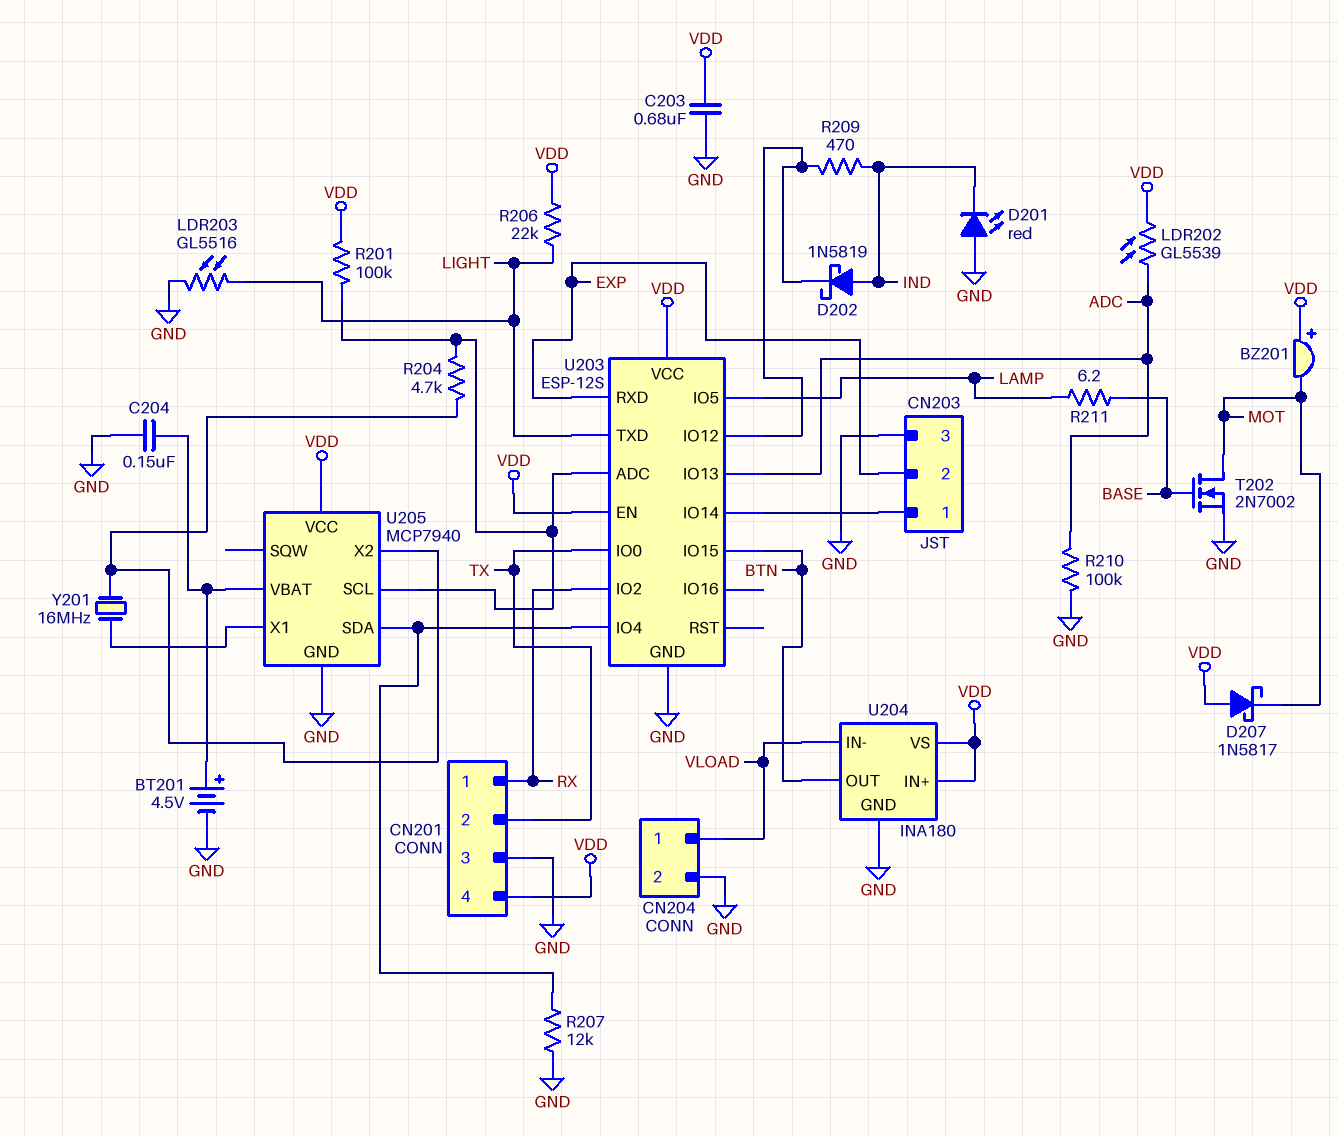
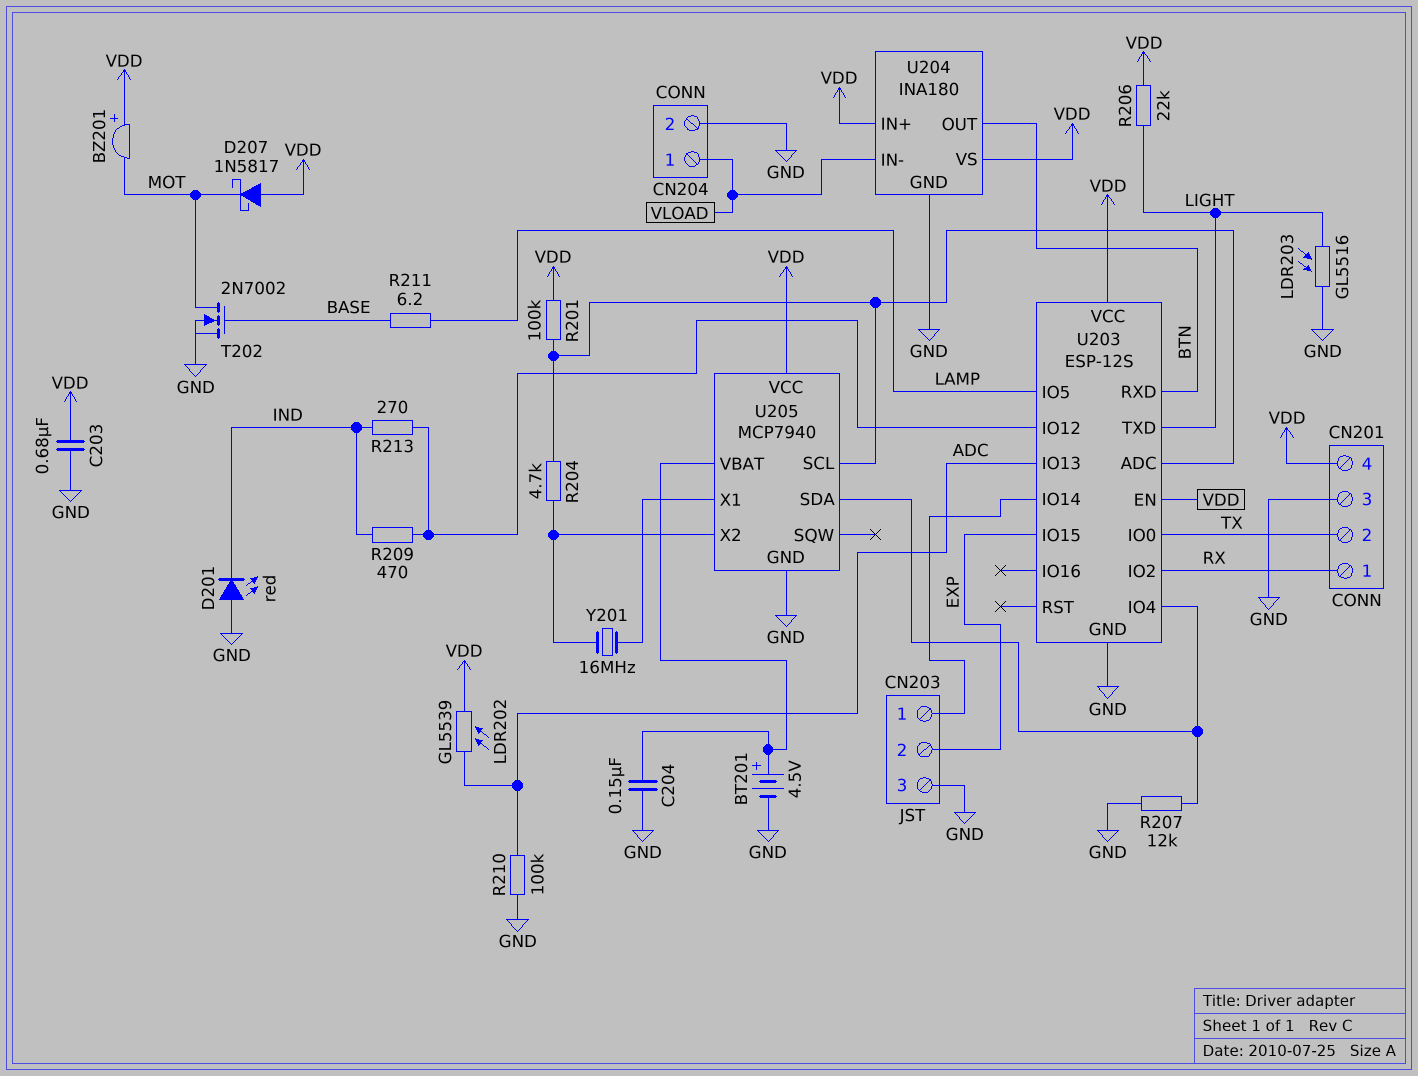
D202: schottky 1N5819 (A IND, K U203/IO12) -> none
R213: none -> 270 (IND, U203/IO12)
U203 pin IO15: BTN -> EXP
U203 pin RXD: EXP -> BTN

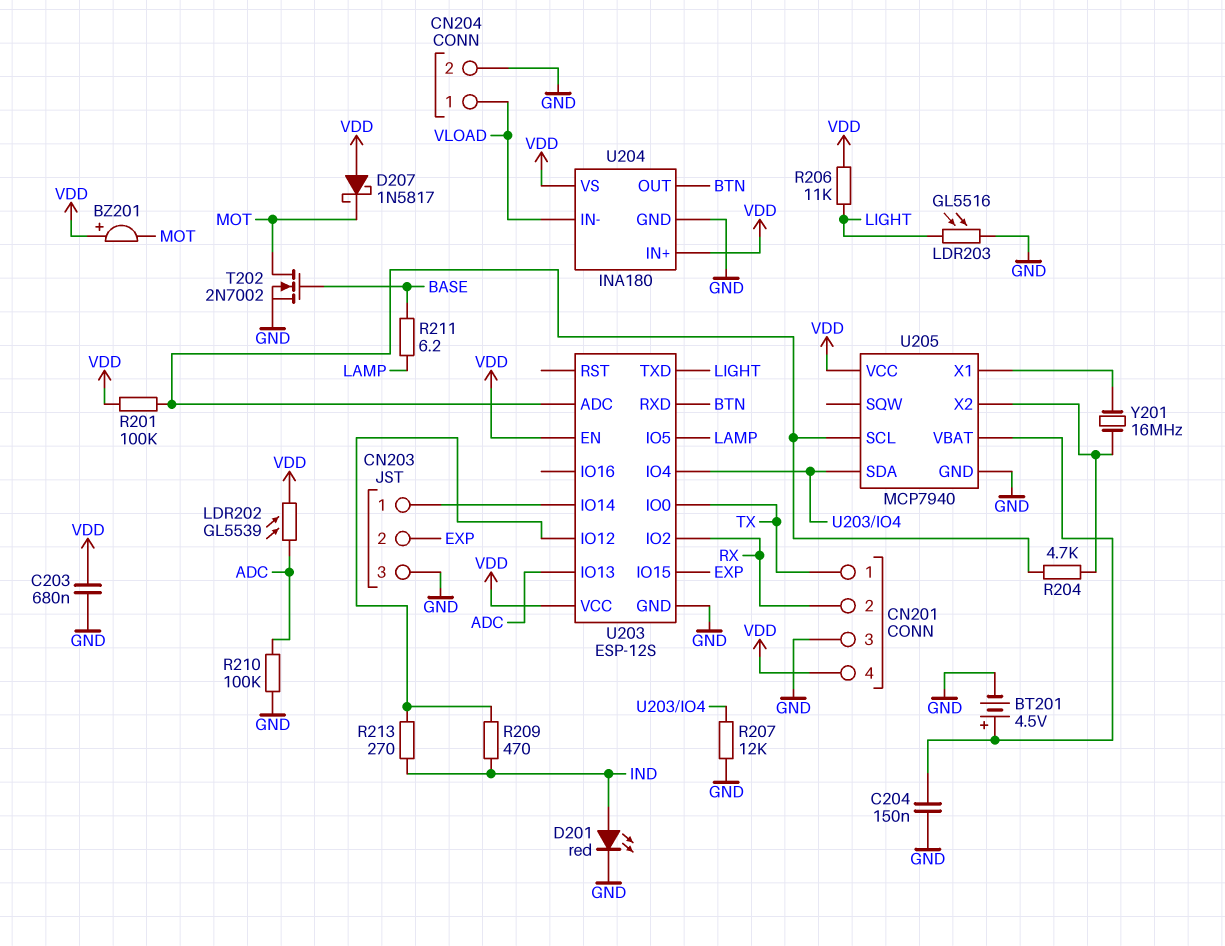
CN201 pin 1: RX -> TX
CN201 pin 2: TX -> RX
D201: LED red (A GND, K IND) -> LED red (A IND, K GND)
R206: 22k (LIGHT, VDD) -> 11k (LIGHT, VDD)

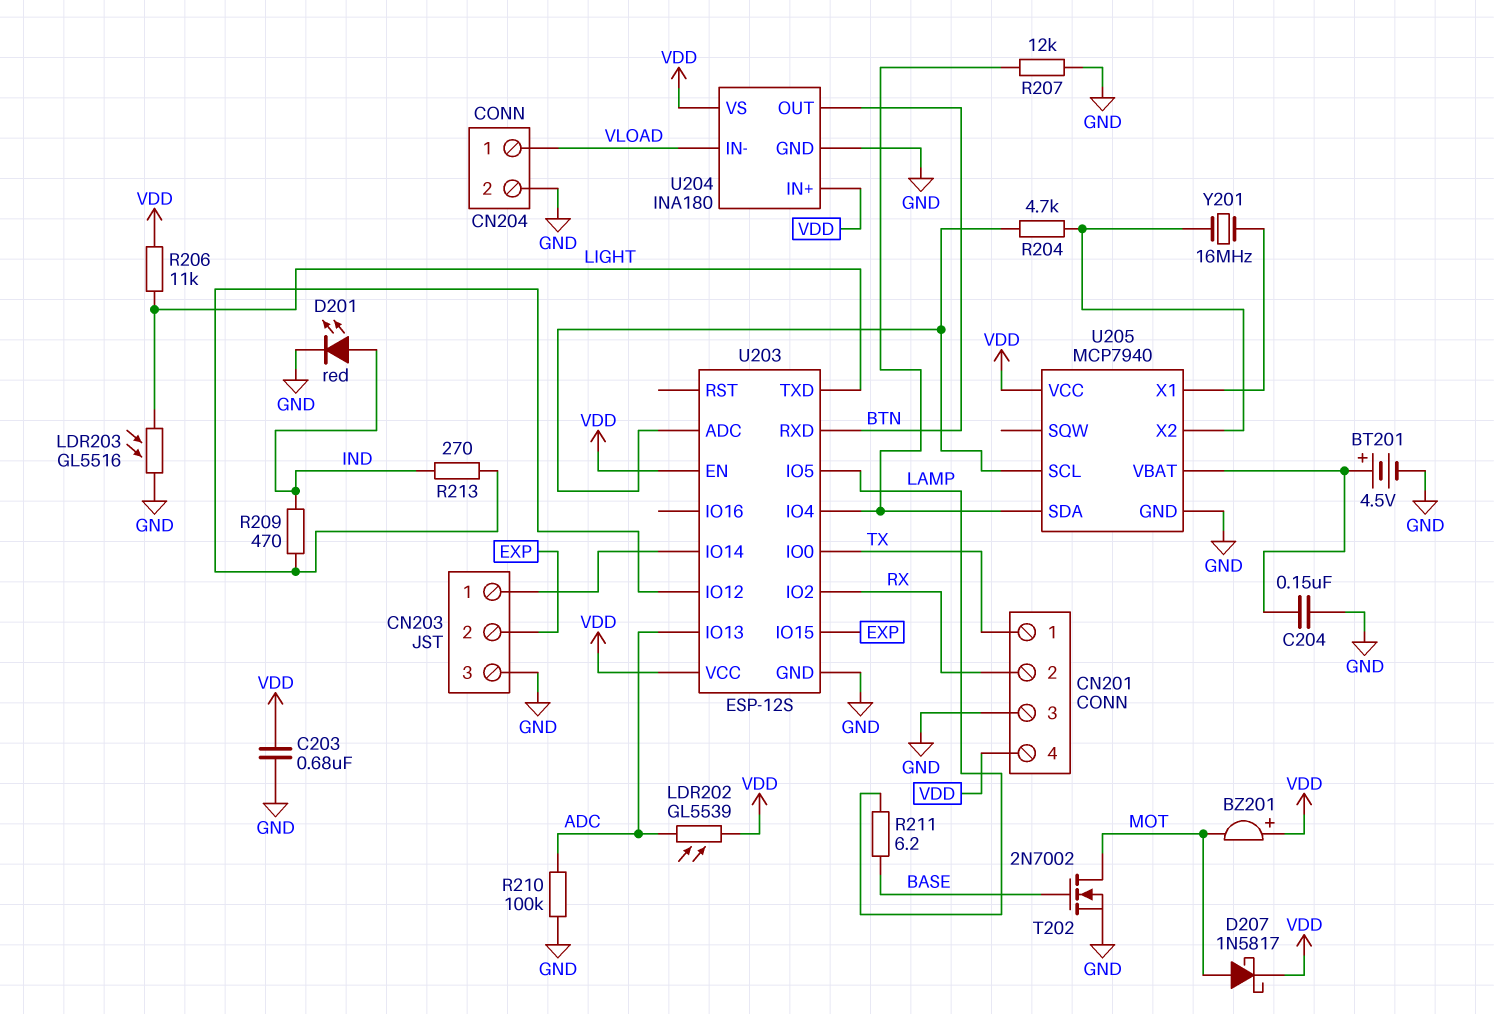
D207: schottky 1N5817 (A VDD, K MOT) -> schottky 1N5817 (A MOT, K VDD)
R201: 100k (U203/ADC, VDD) -> none

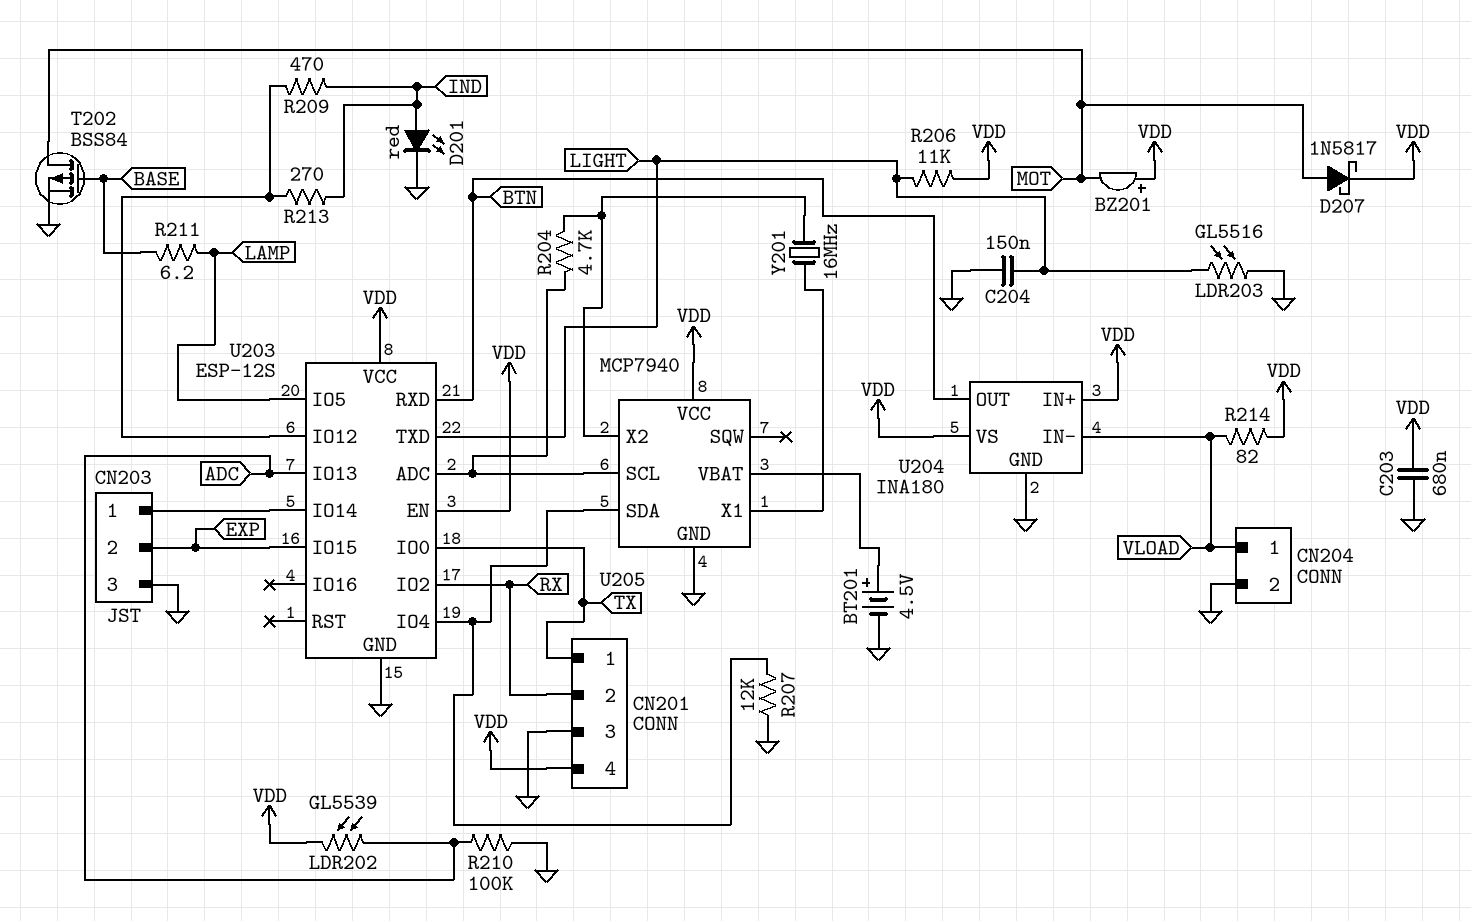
C204: 150nF (GND, U205/VBAT) -> 150nF (GND, LIGHT)
R214: none -> 82 (VDD, VLOAD)
T202: NMOS 2N7002 (G BASE, D MOT, S GND) -> PMOS BSS84 (G BASE, D MOT, S GND)

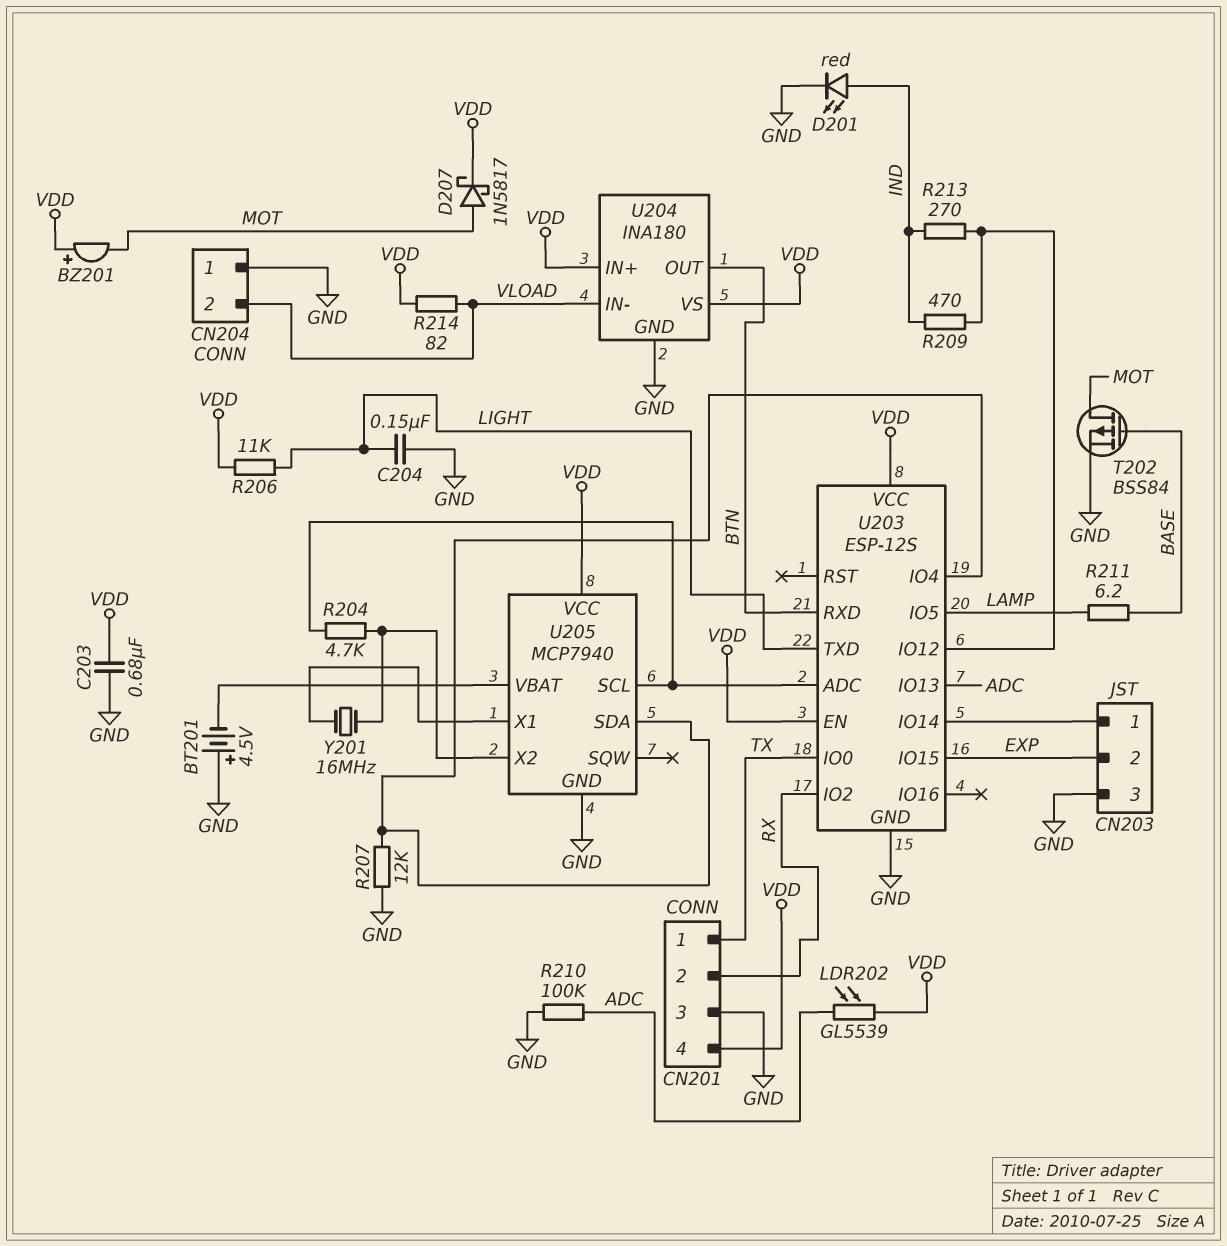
BT201: 4.5V (plus U205/VBAT, minus GND) -> 4.5V (plus GND, minus U205/VBAT)
CN204 pin 1: VLOAD -> GND
CN204 pin 2: GND -> VLOAD
LDR203: GL5516 (GND, LIGHT) -> none

